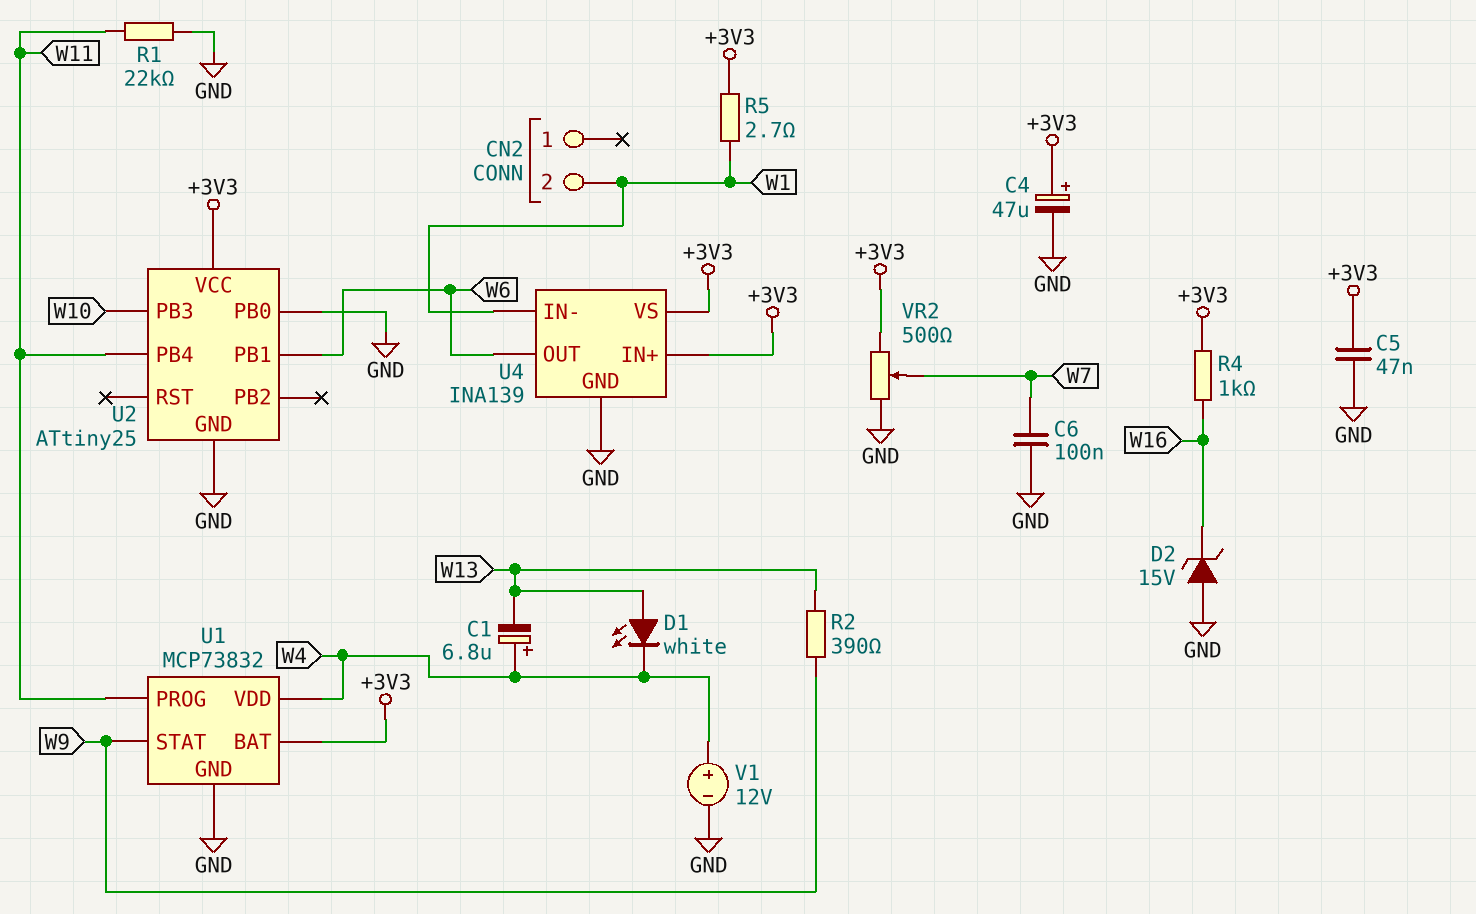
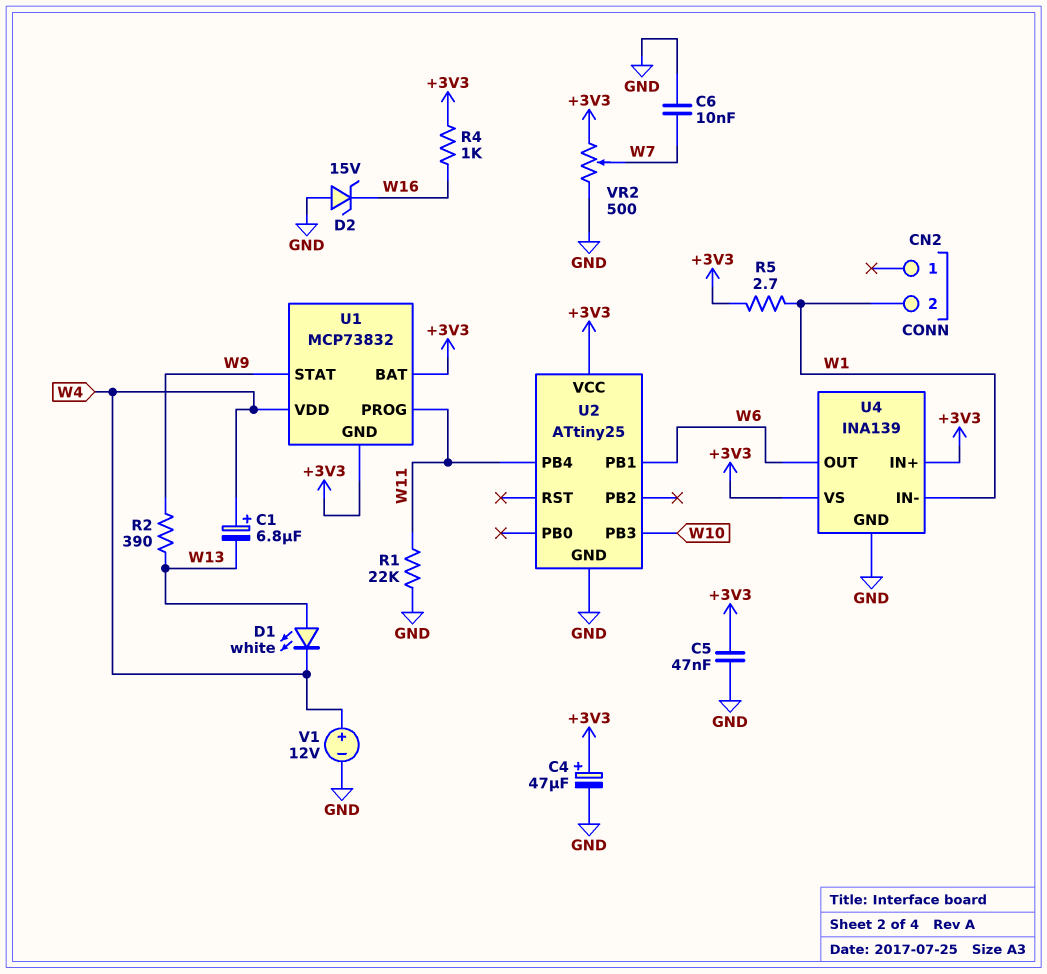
C6: 100nF (GND, W7) -> 10nF (GND, W7)
U1 pin GND: GND -> +3V3
U2 pin PB0: GND -> none

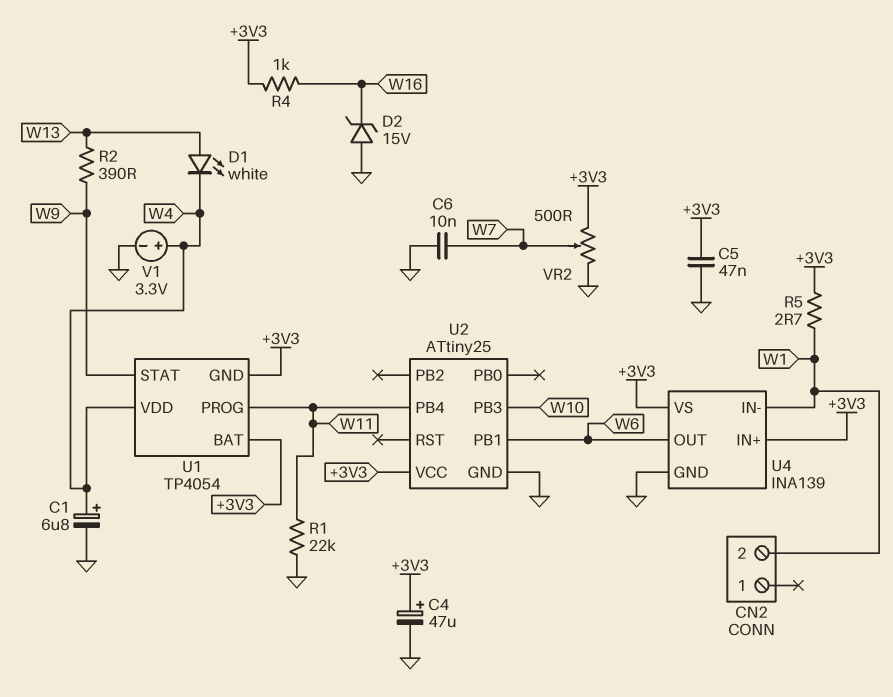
C1: 6.8uF (plus W4, minus W13) -> 6.8uF (plus W4, minus GND)
U1: MCP73832 -> TP4054
V1: 12V (plus W4, minus GND) -> 3.3V (plus W4, minus GND)

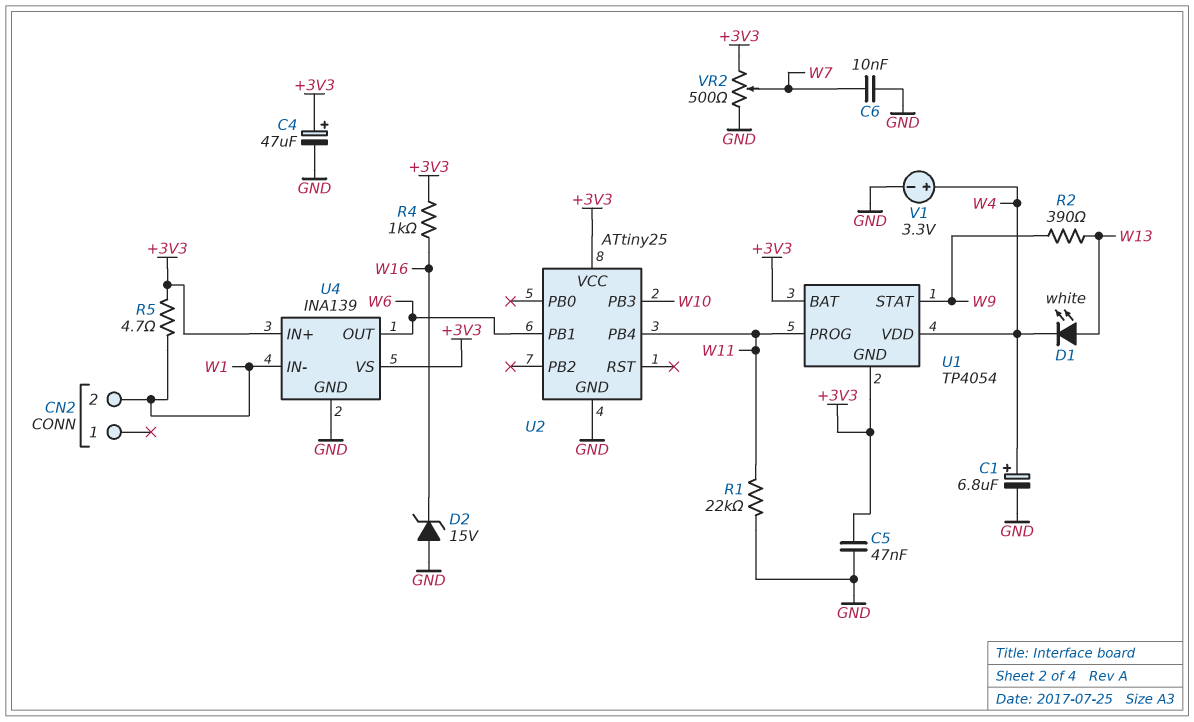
R5: 2.7 (+3V3, W1) -> 4.7 (+3V3, W1)

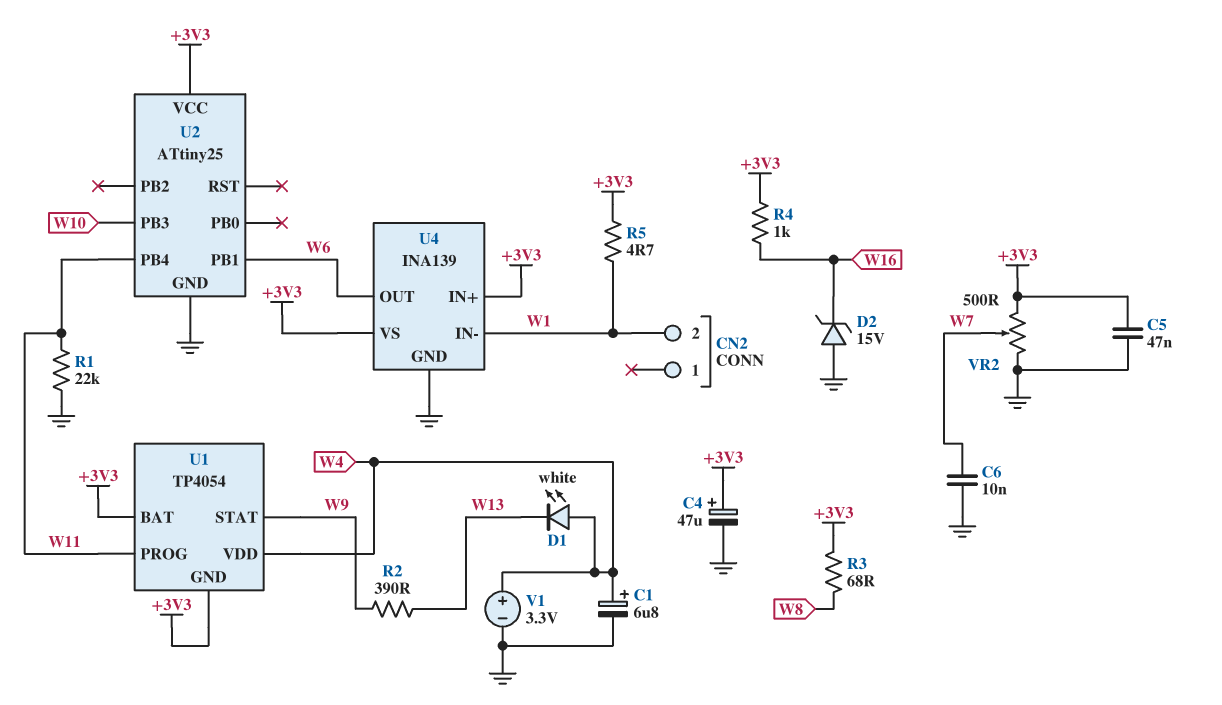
D1: LED white (A W13, K W4) -> LED white (A W4, K W13)
R3: none -> 68 (+3V3, W8)

